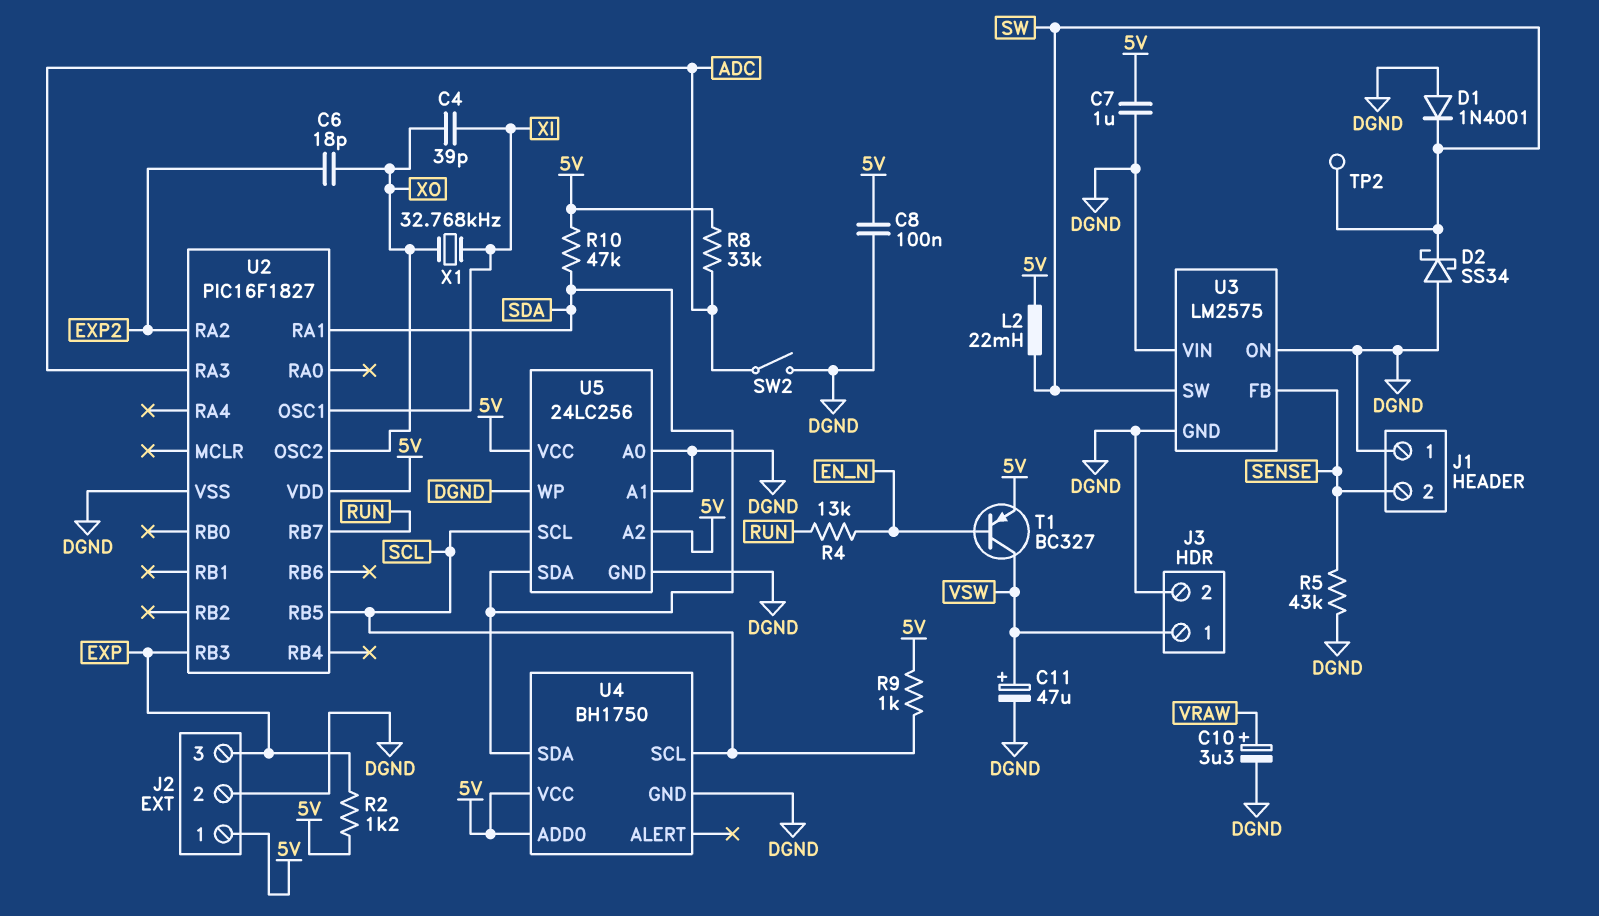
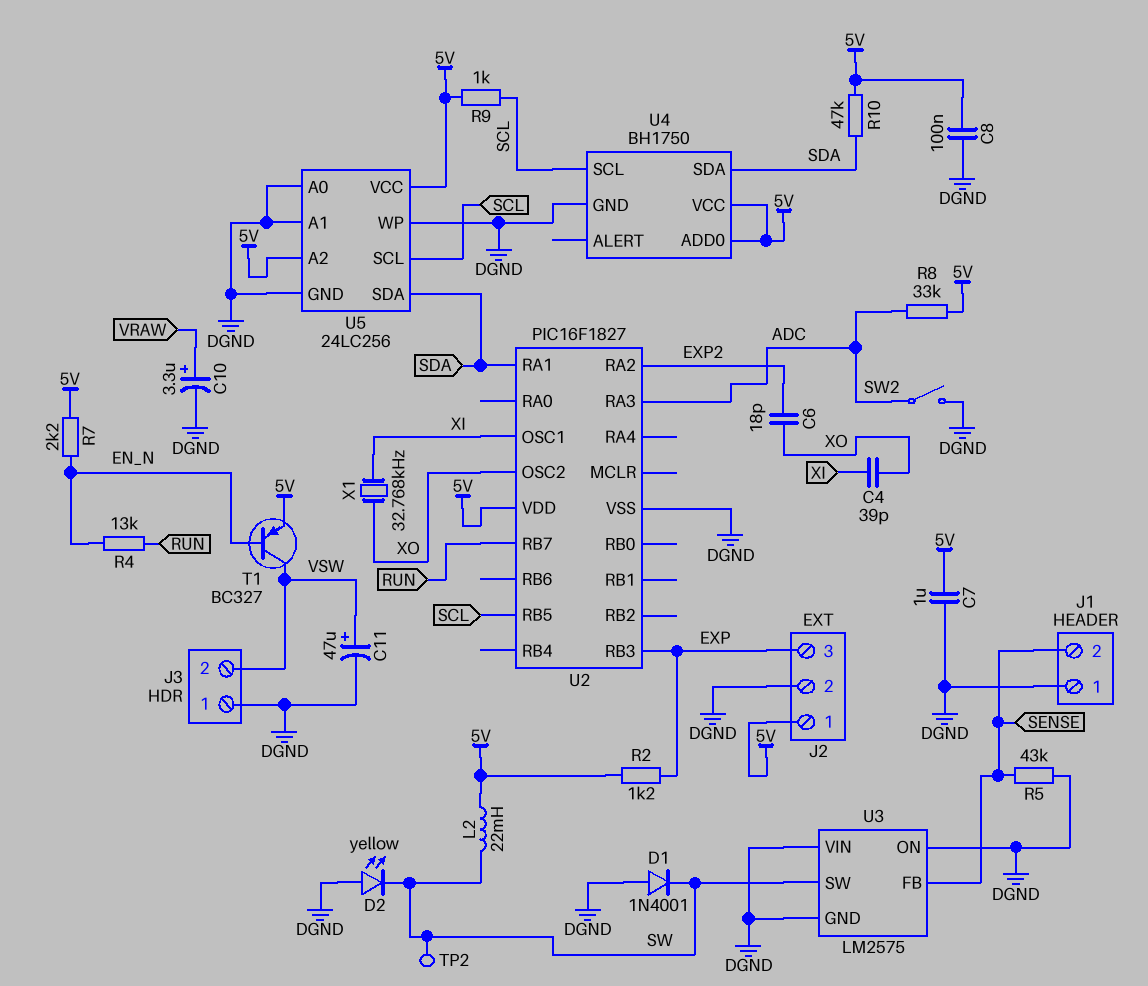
D2: schottky SS34 (A DGND, K SW) -> LED yellow (A DGND, K SW)
J3 pin 1: VSW -> DGND
J3 pin 2: DGND -> VSW
R7: none -> 2.2k (5V, EN_N)

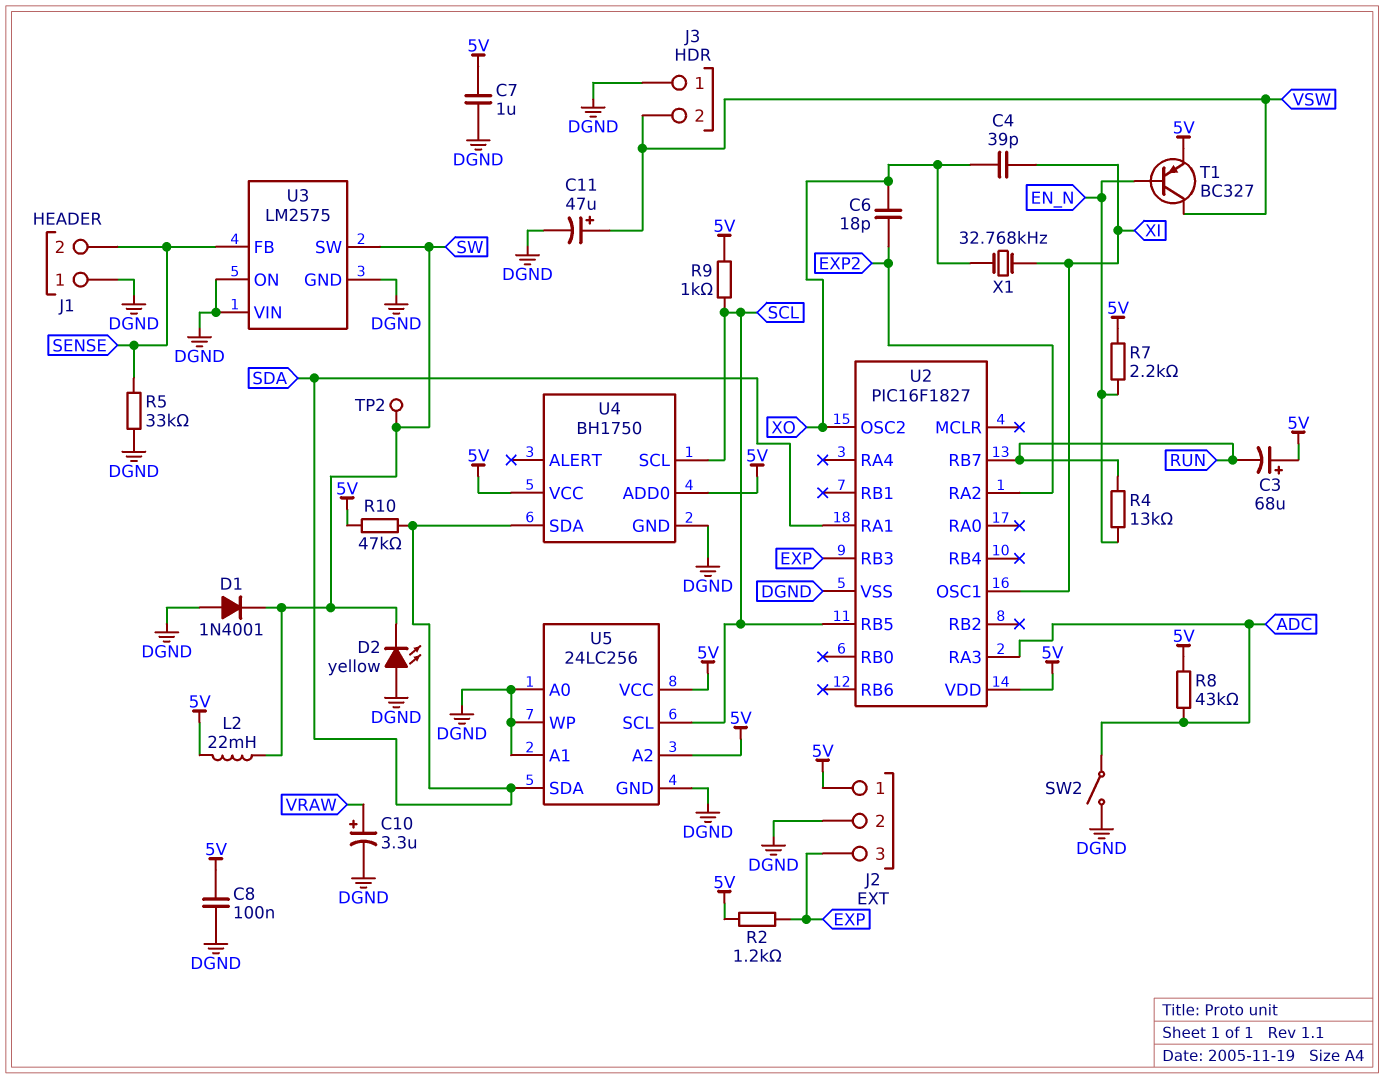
C3: none -> 68uF (plus 5V, minus RUN)
R5: 43k (DGND, SENSE) -> 33k (DGND, SENSE)
R8: 33k (5V, ADC) -> 43k (5V, ADC)

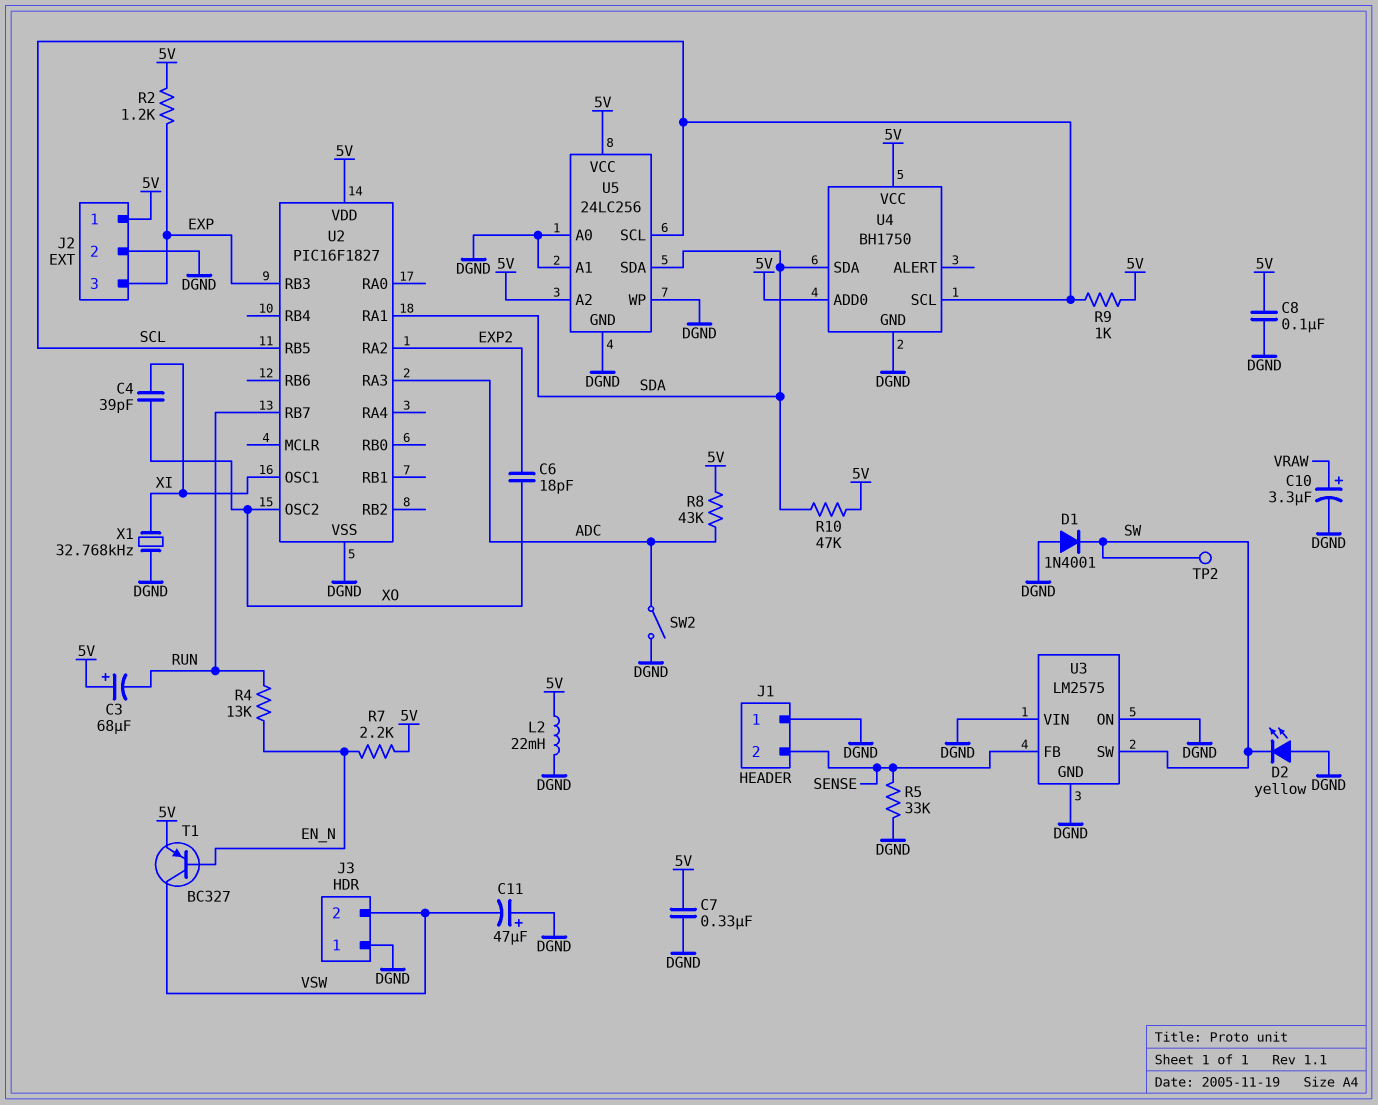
C7: 1uF (5V, DGND) -> 330nF (5V, DGND)
C11: 47uF (plus VSW, minus DGND) -> 47uF (plus DGND, minus VSW)
L2: 22mH (5V, SW) -> 22mH (5V, DGND)
X1: 32.768kHz (XI, XO) -> 32.768kHz (DGND, XI)

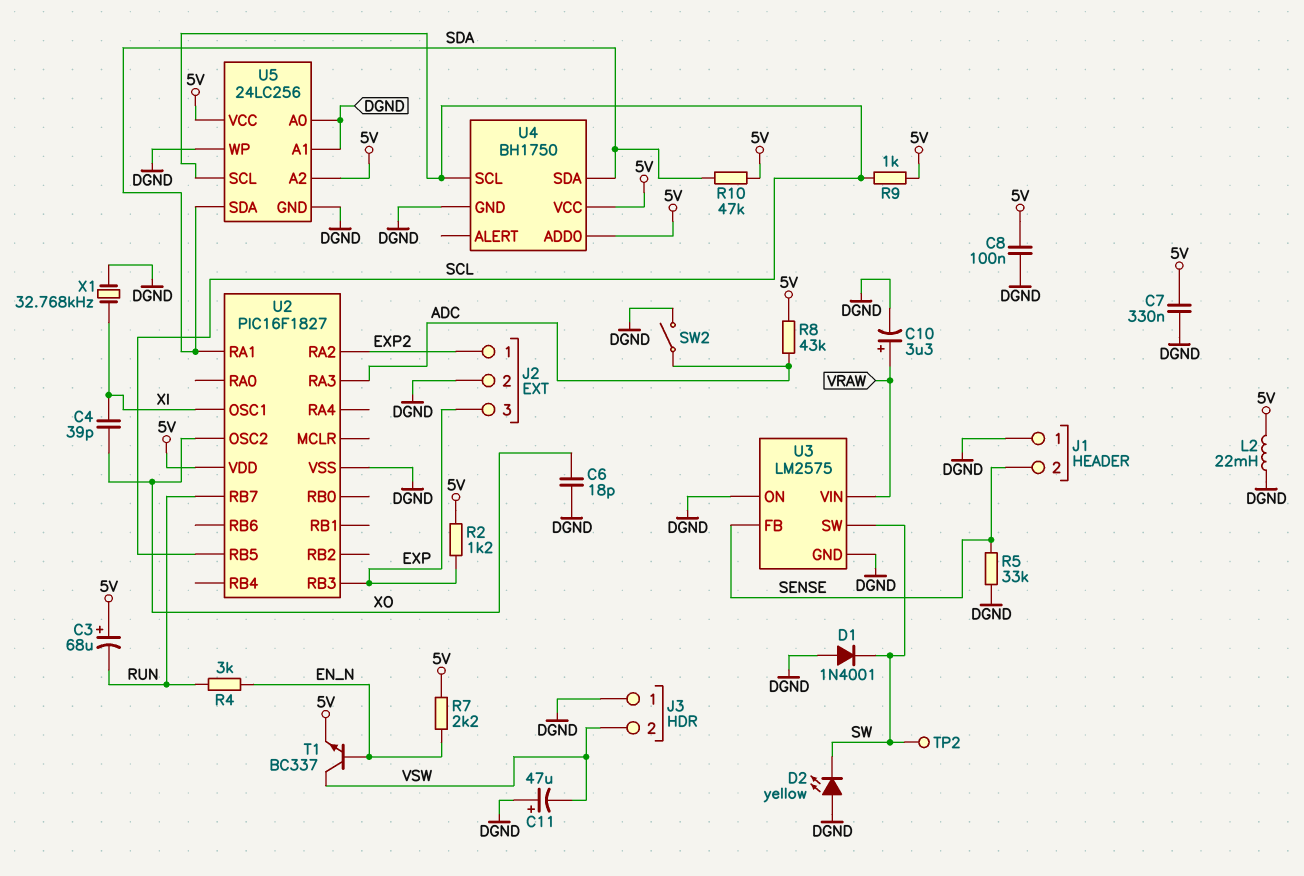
C6: 18pF (EXP2, XO) -> 18pF (DGND, XO)
J2 pin 1: 5V -> EXP2
R4: 13k (EN_N, RUN) -> 3k (EN_N, RUN)
T1: PNP BC327 (B EN_N, C VSW, E 5V) -> NPN BC337 (B EN_N, C VSW, E 5V)
U3 pin VIN: DGND -> VRAW

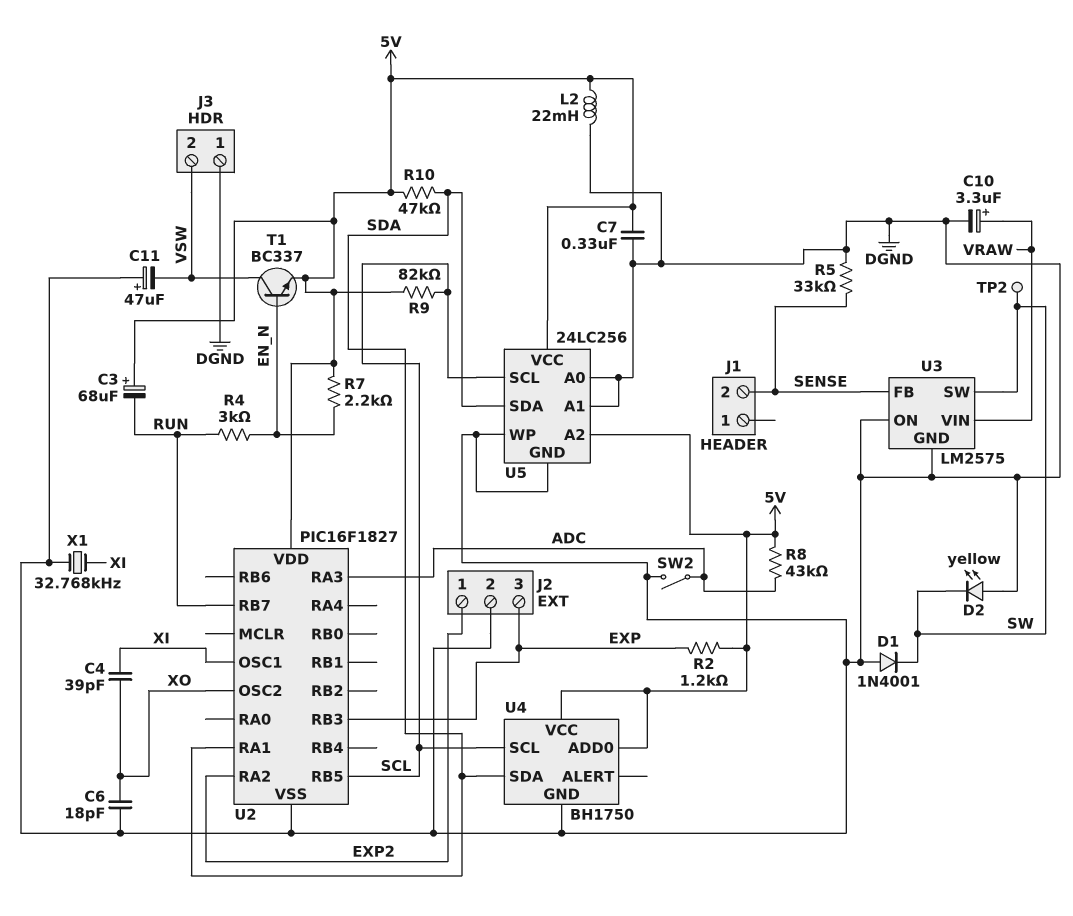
C8: 100nF (5V, DGND) -> none
J1 pin 1: DGND -> none
R9: 1k (5V, SCL) -> 82k (5V, SCL)

